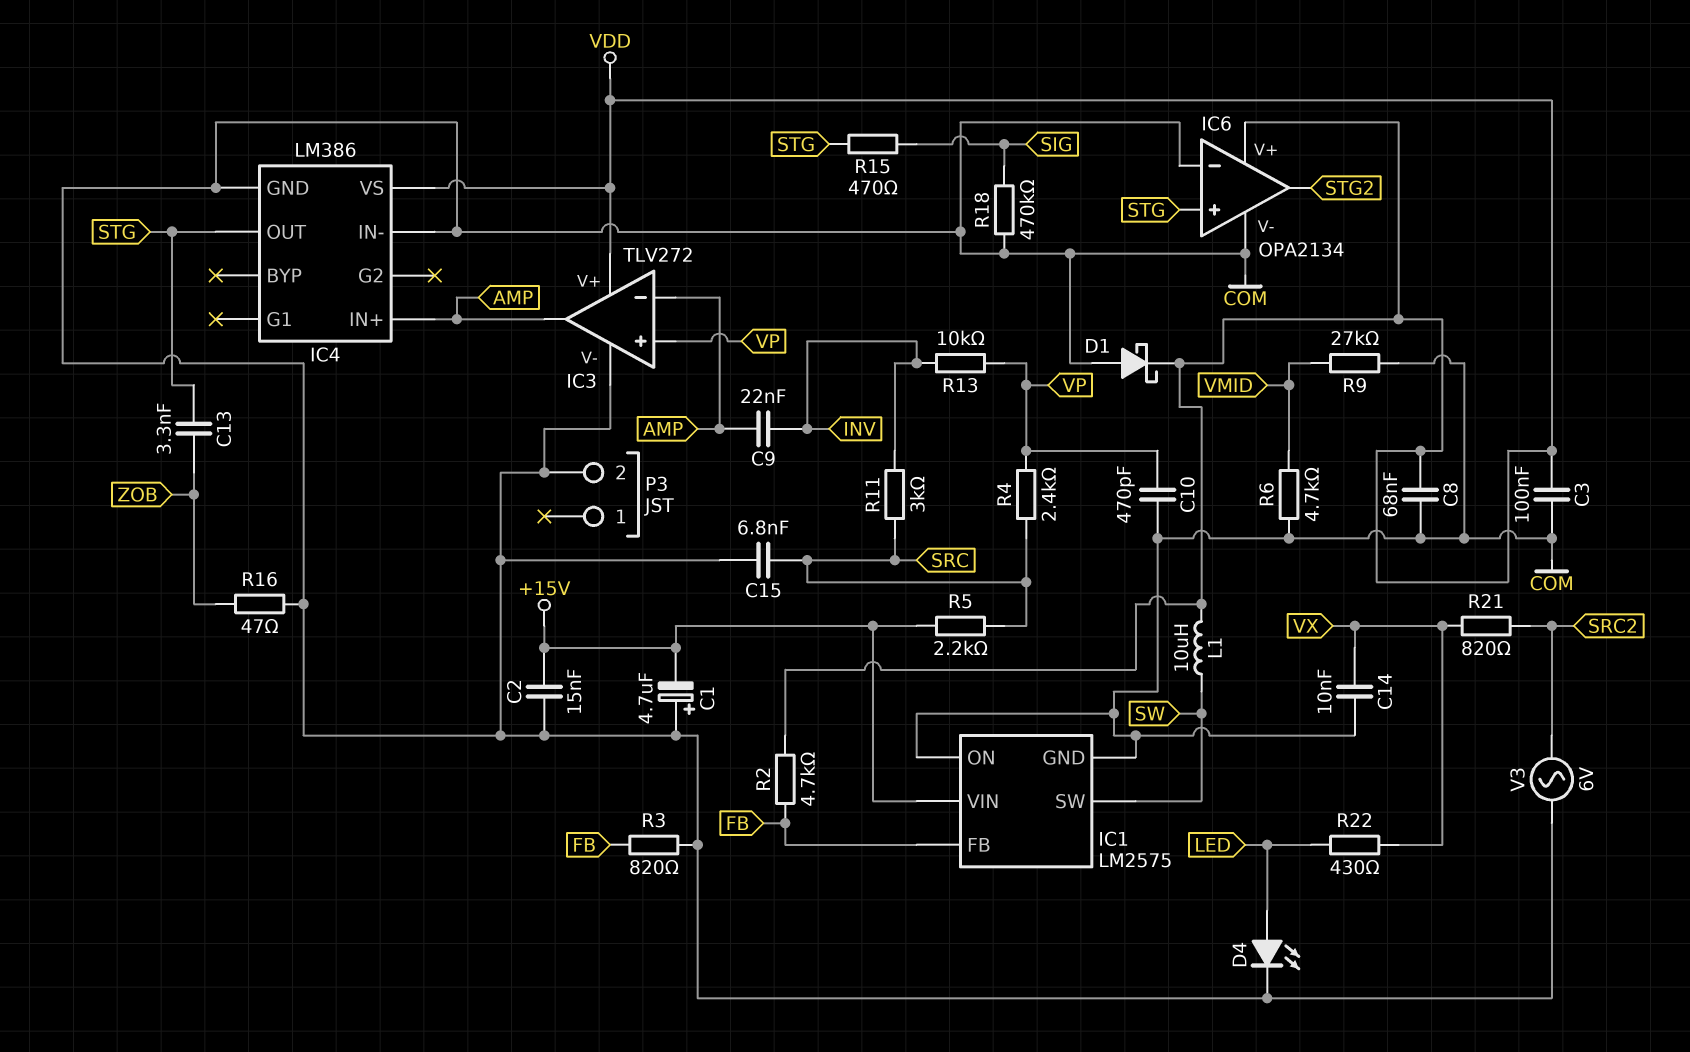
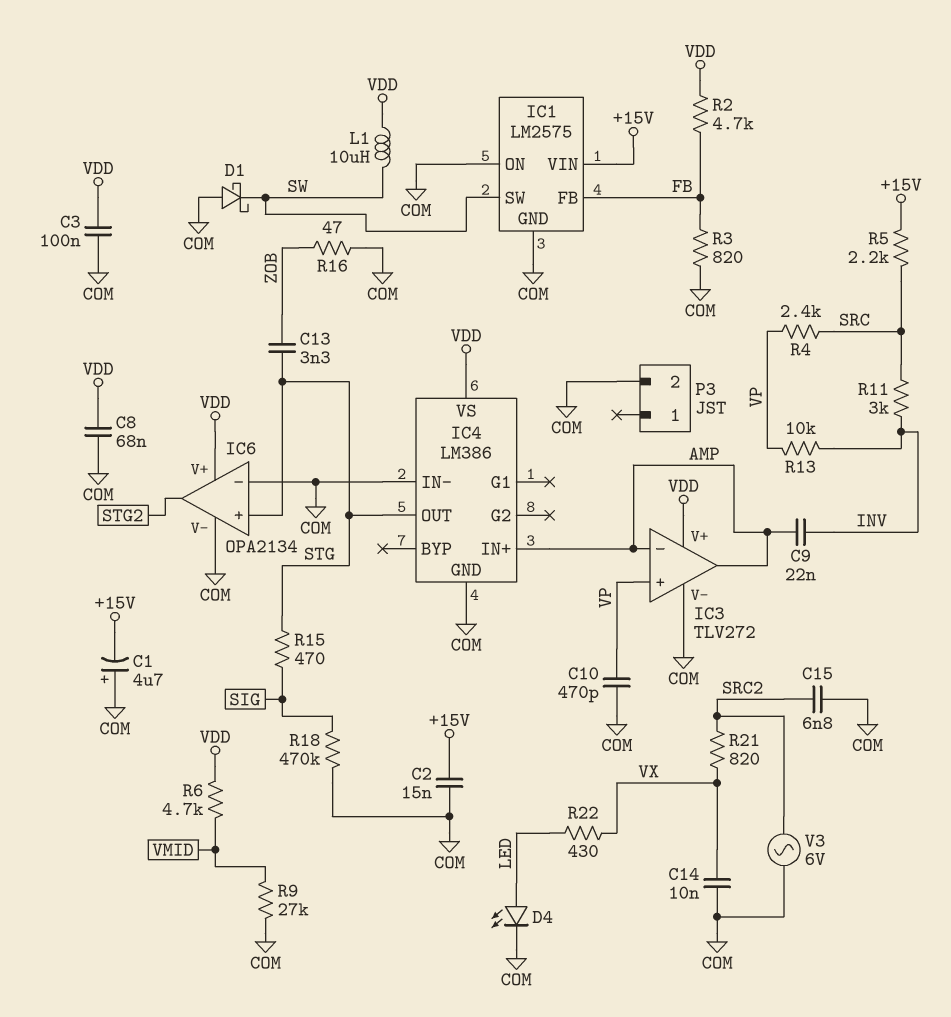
C15: 6.8nF (COM, SRC) -> 6.8nF (COM, SRC2)
D1: schottky (A COM, K VDD) -> schottky (A COM, K SW)
R6: 4.7k (COM, VMID) -> 4.7k (VDD, VMID)

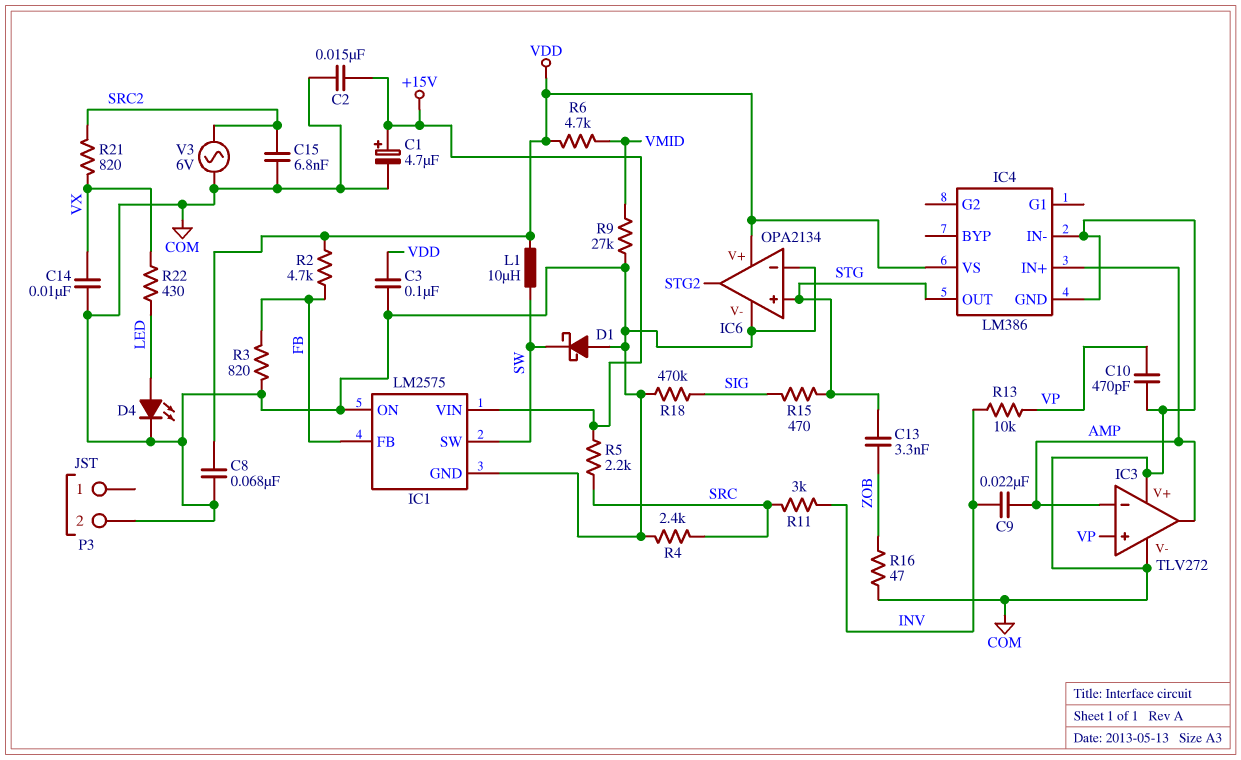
C1: 4.7uF (plus COM, minus +15V) -> 4.7uF (plus +15V, minus COM)
IC3 pin V+: VDD -> COM
R4: 2.4k (SRC, VP) -> 2.4k (COM, SRC)

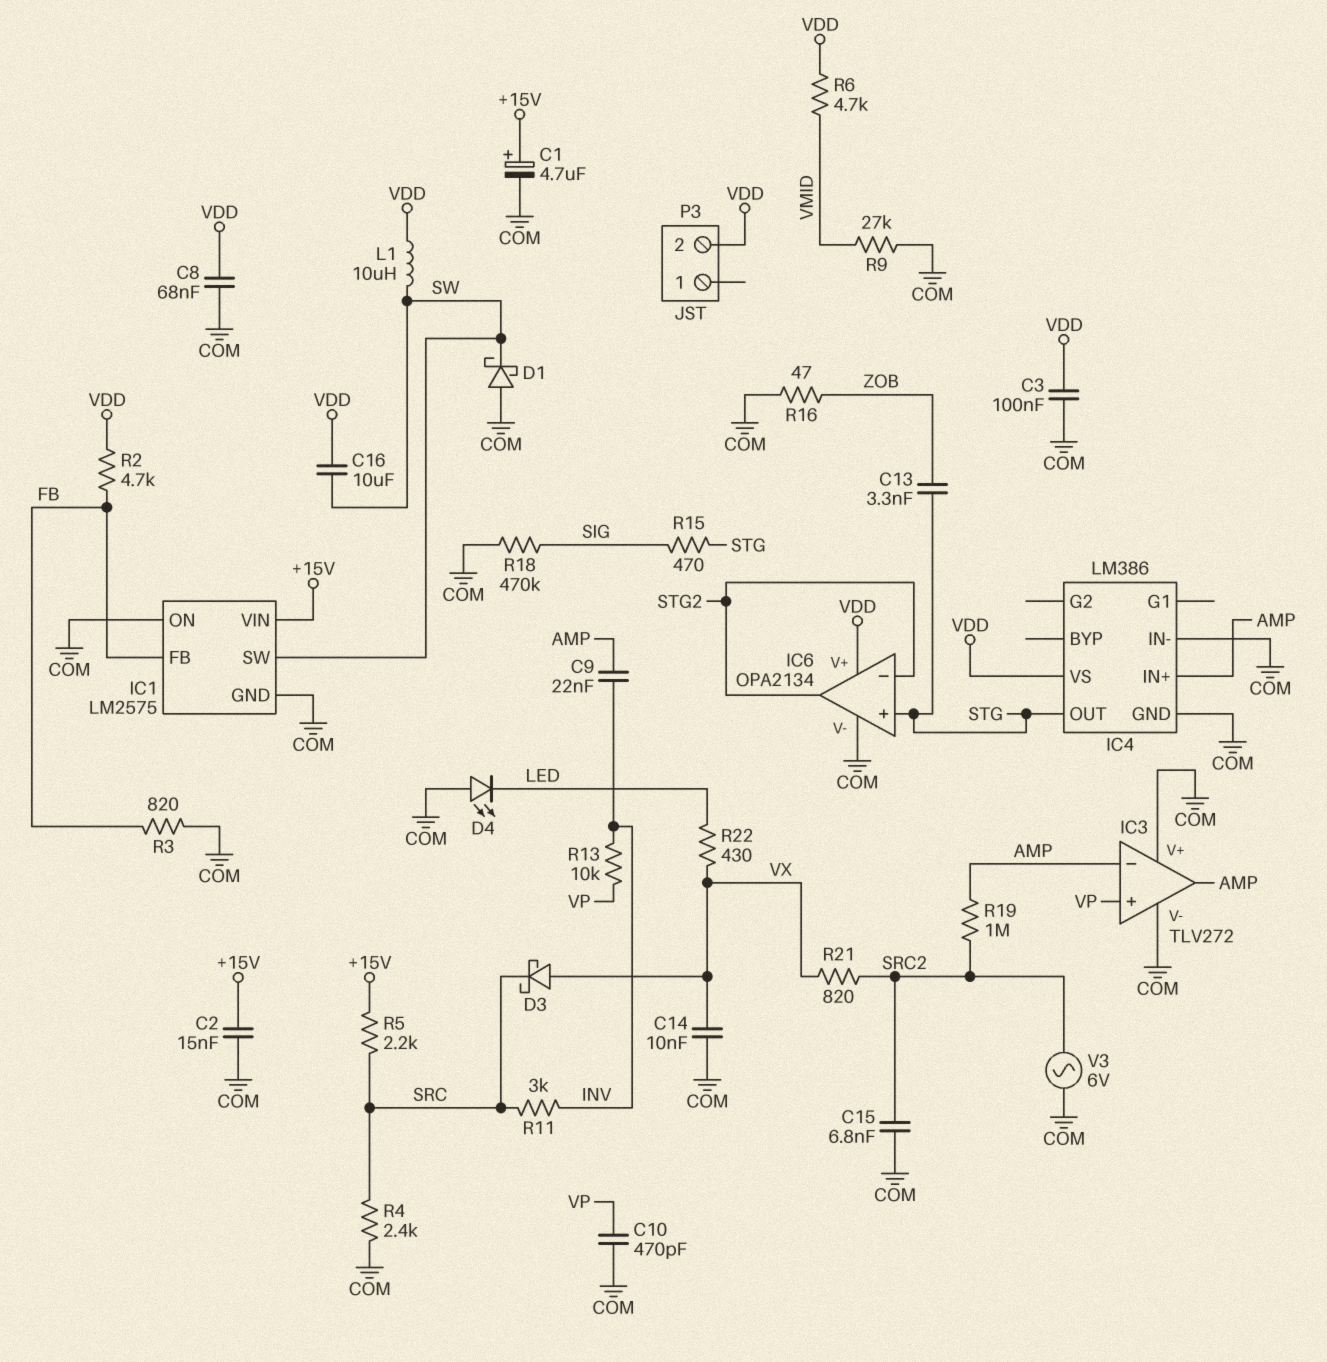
C16: none -> 10uF (SW, VDD)
D3: none -> schottky (A VX, K SRC)
D4: LED (A LED, K COM) -> LED (A COM, K LED)
IC6 pin in-: COM -> STG2
P3 pin 2: COM -> VDD
R19: none -> 1M (AMP, SRC2)

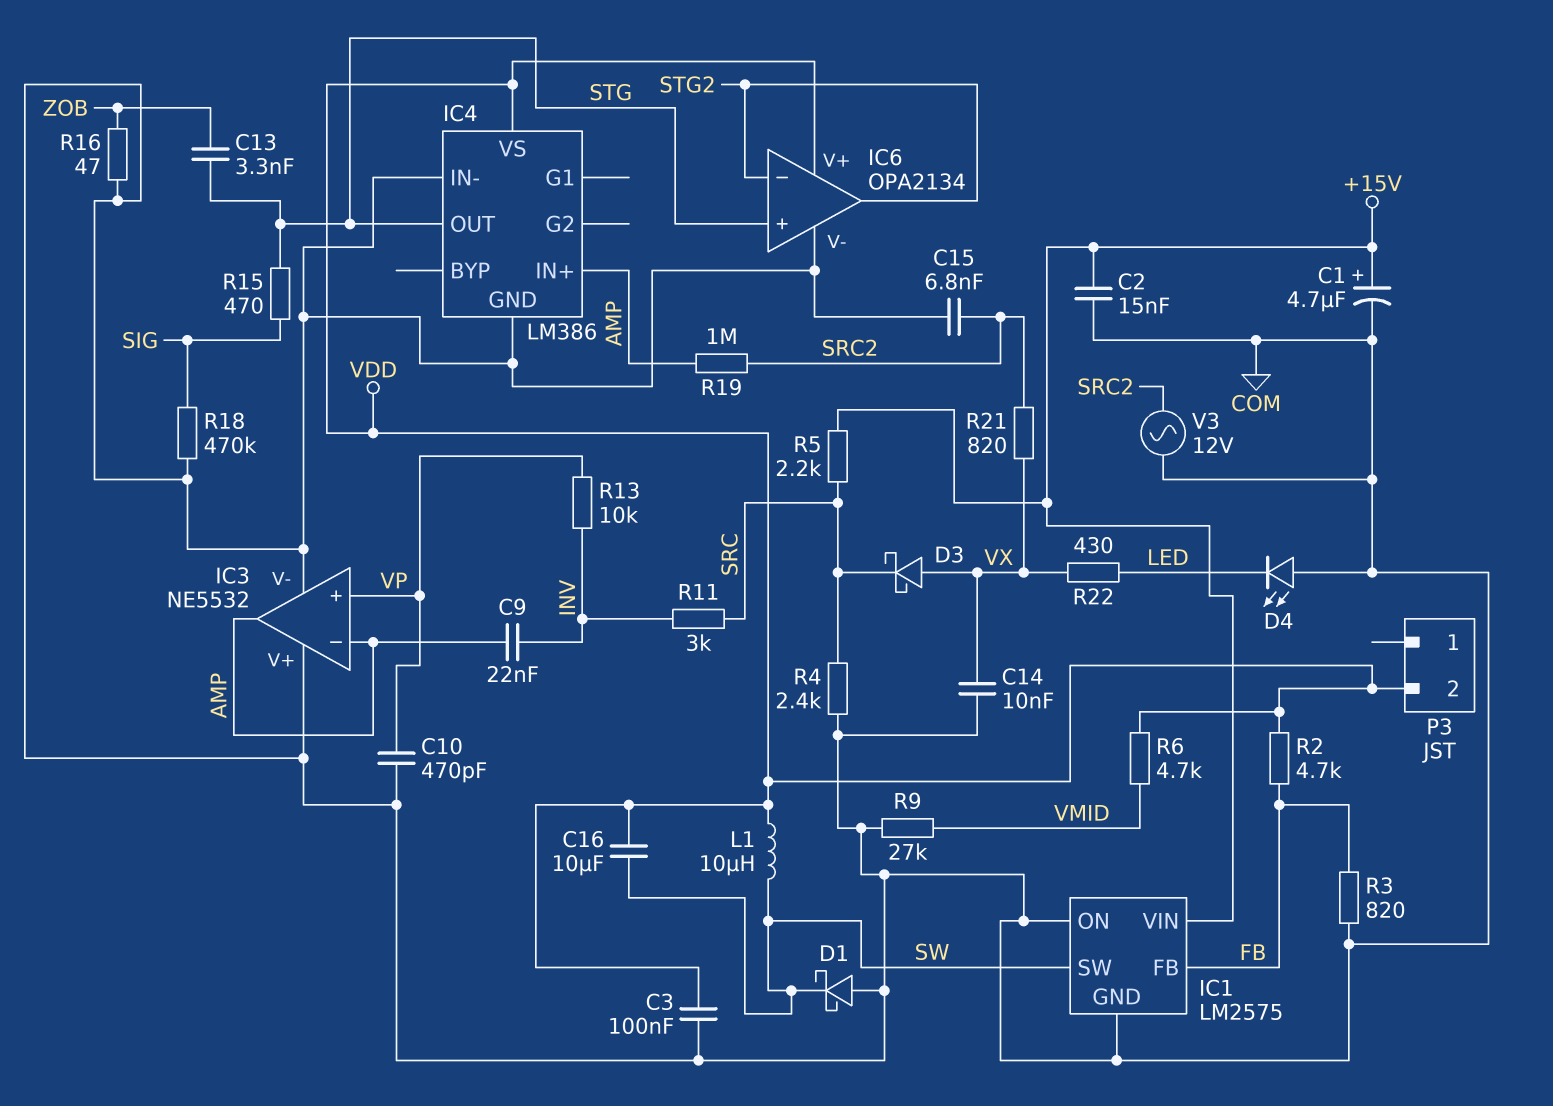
C8: 68nF (COM, VDD) -> none
IC3: TLV272 -> NE5532
V3: AC 6V (COM, SRC2) -> AC 12V (COM, SRC2)

